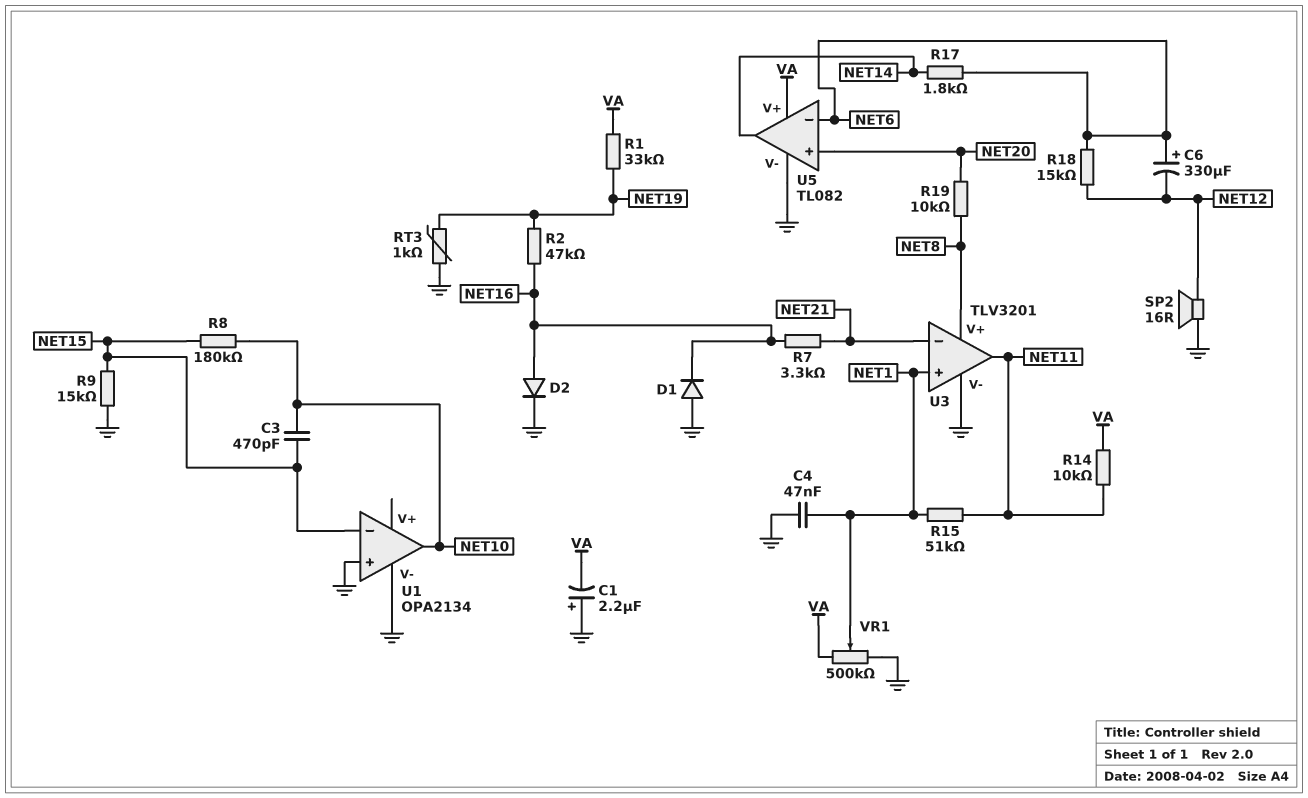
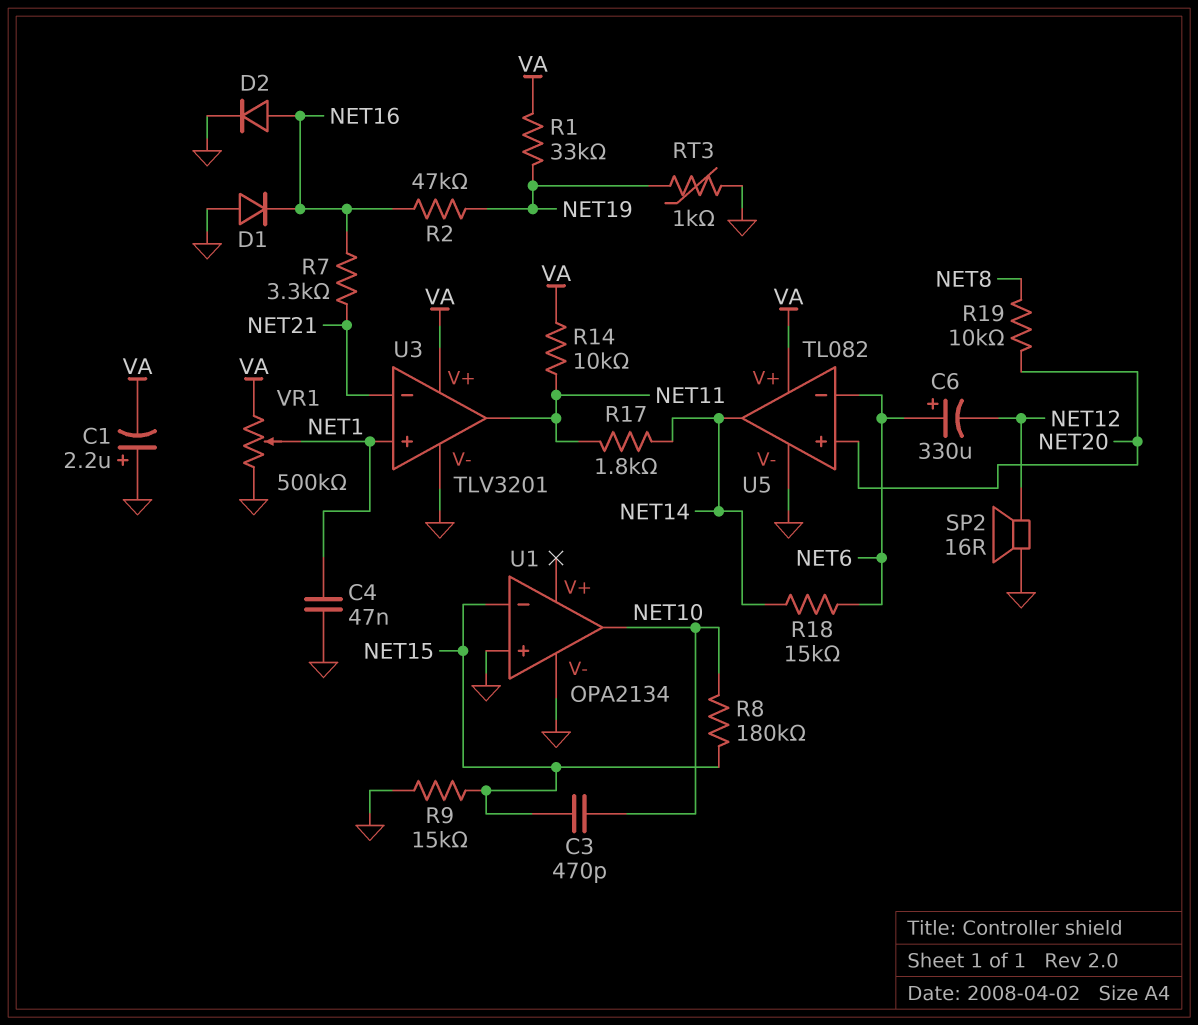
R15: 51k (NET1, NET11) -> none
R17: 1.8k (NET6, NET14) -> 1.8k (NET11, NET14)
R18: 15k (NET6, NET12) -> 15k (NET6, NET14)
U3 pin V+: NET8 -> VA

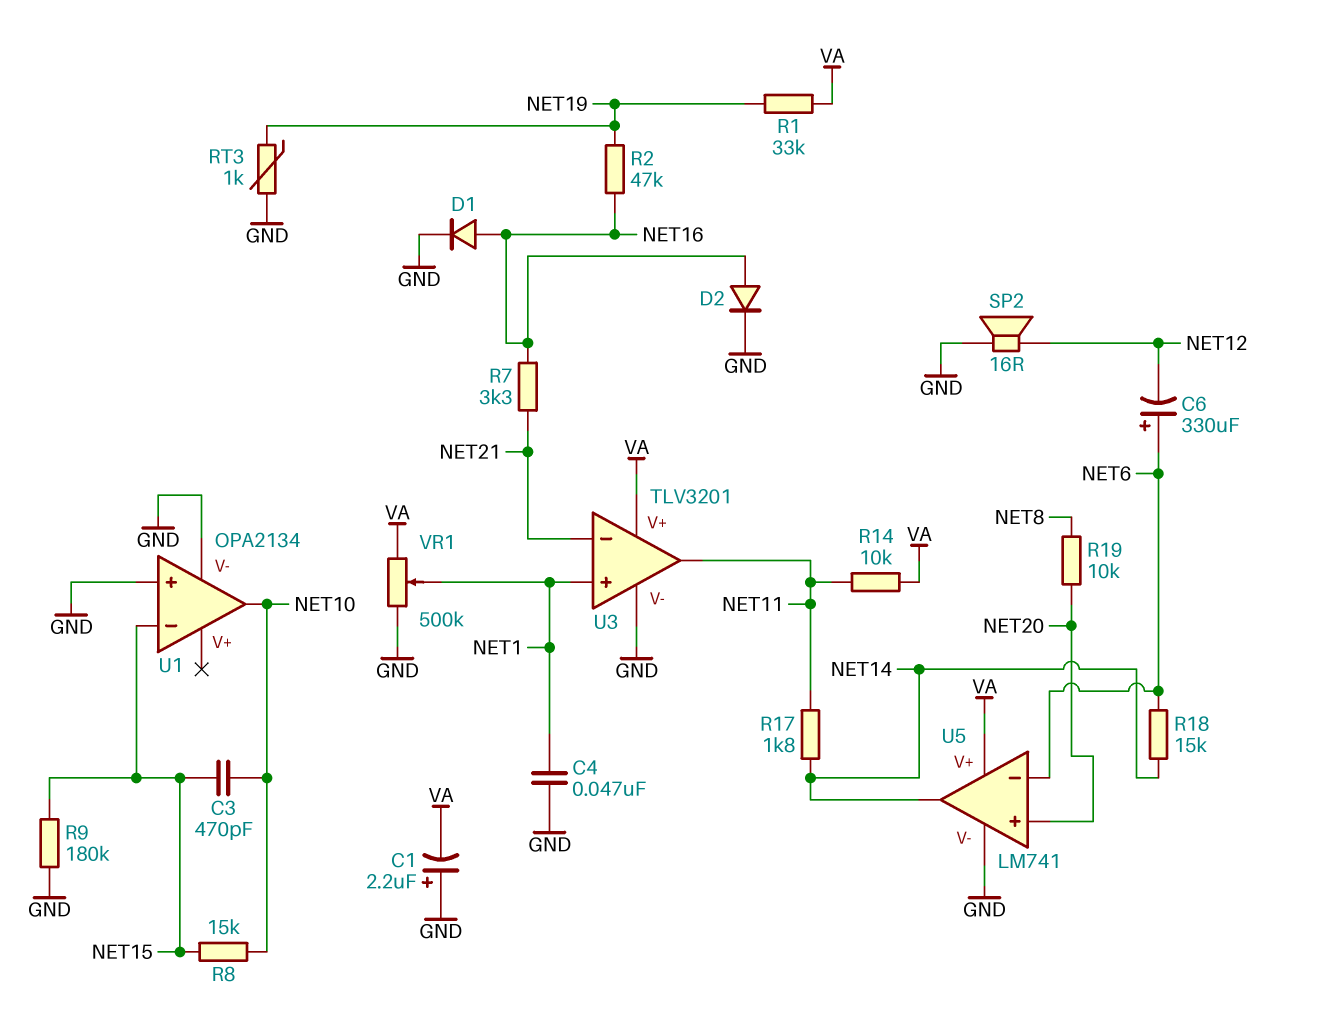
D1: diode (A GND, K NET16) -> diode (A NET16, K GND)
R8: 180k (NET10, NET15) -> 15k (NET10, NET15)
R9: 15k (GND, NET15) -> 180k (GND, NET15)
U5: TL082 -> LM741

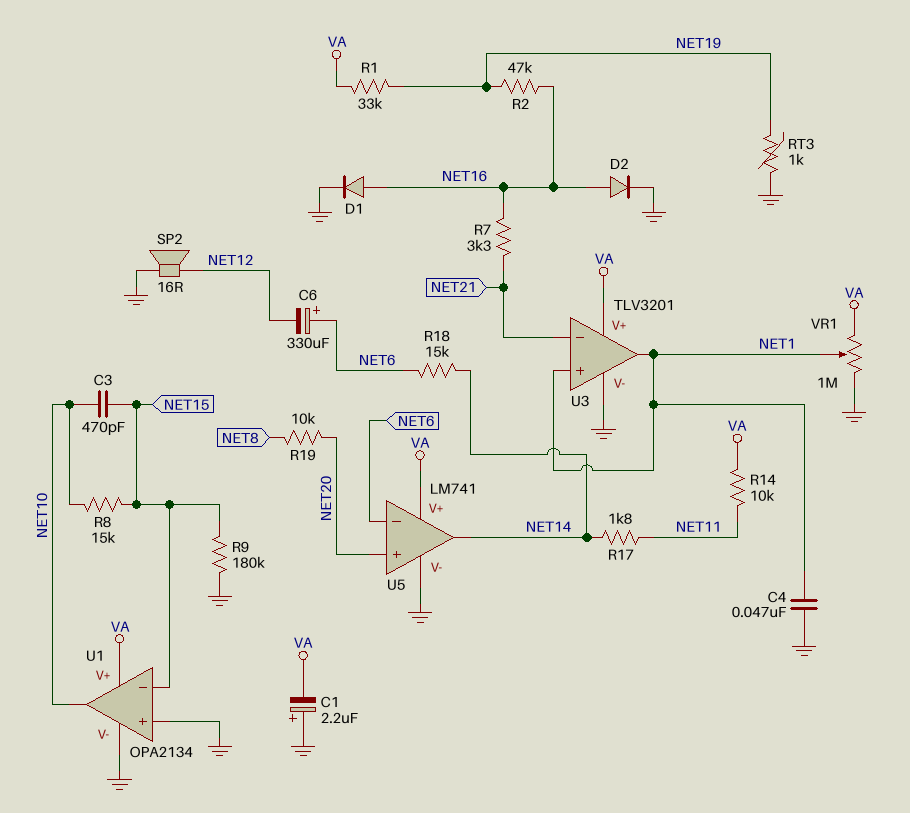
U1 pin V+: none -> VA
U3 pin out: NET11 -> NET1
VR1: 500k (GND, VA, wiper NET1) -> 1M (GND, VA, wiper NET1)

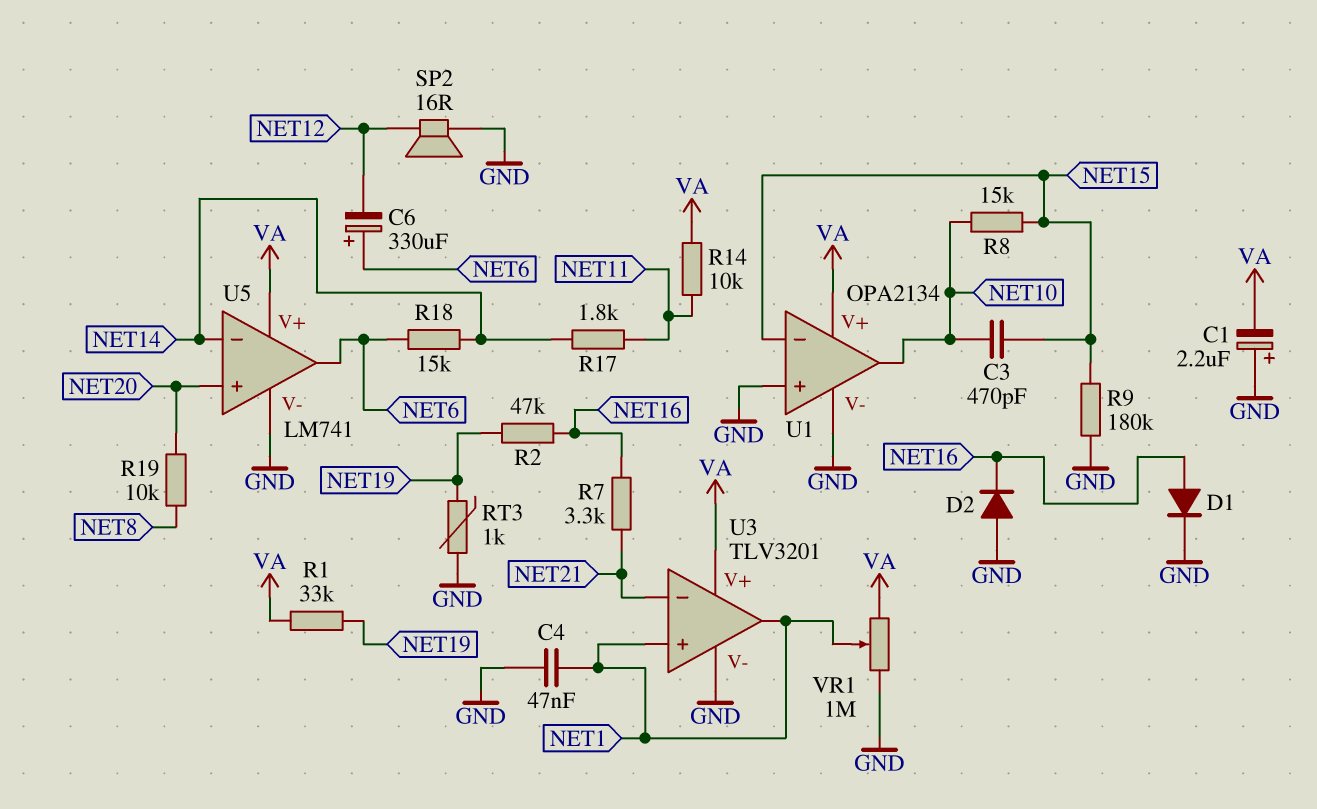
D2: diode (A NET16, K GND) -> diode (A GND, K NET16)
U5 pin in-: NET6 -> NET14
U5 pin out: NET14 -> NET6

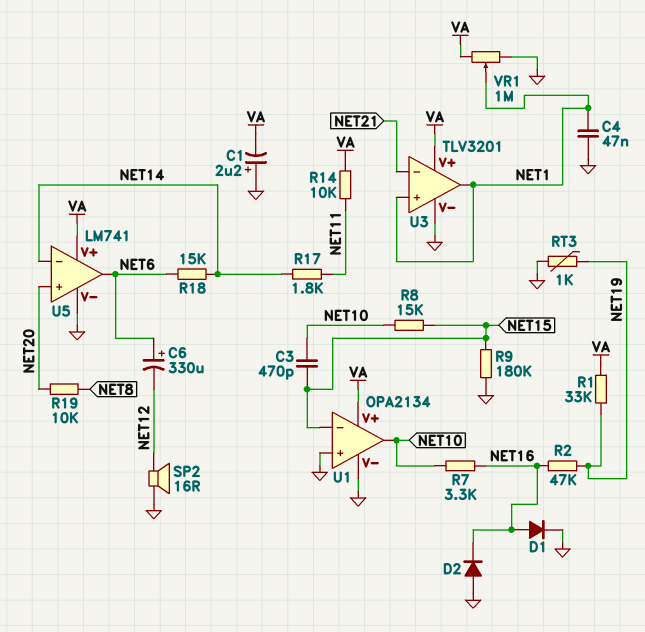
R7: 3.3k (NET16, NET21) -> 3.3k (NET10, NET16)

